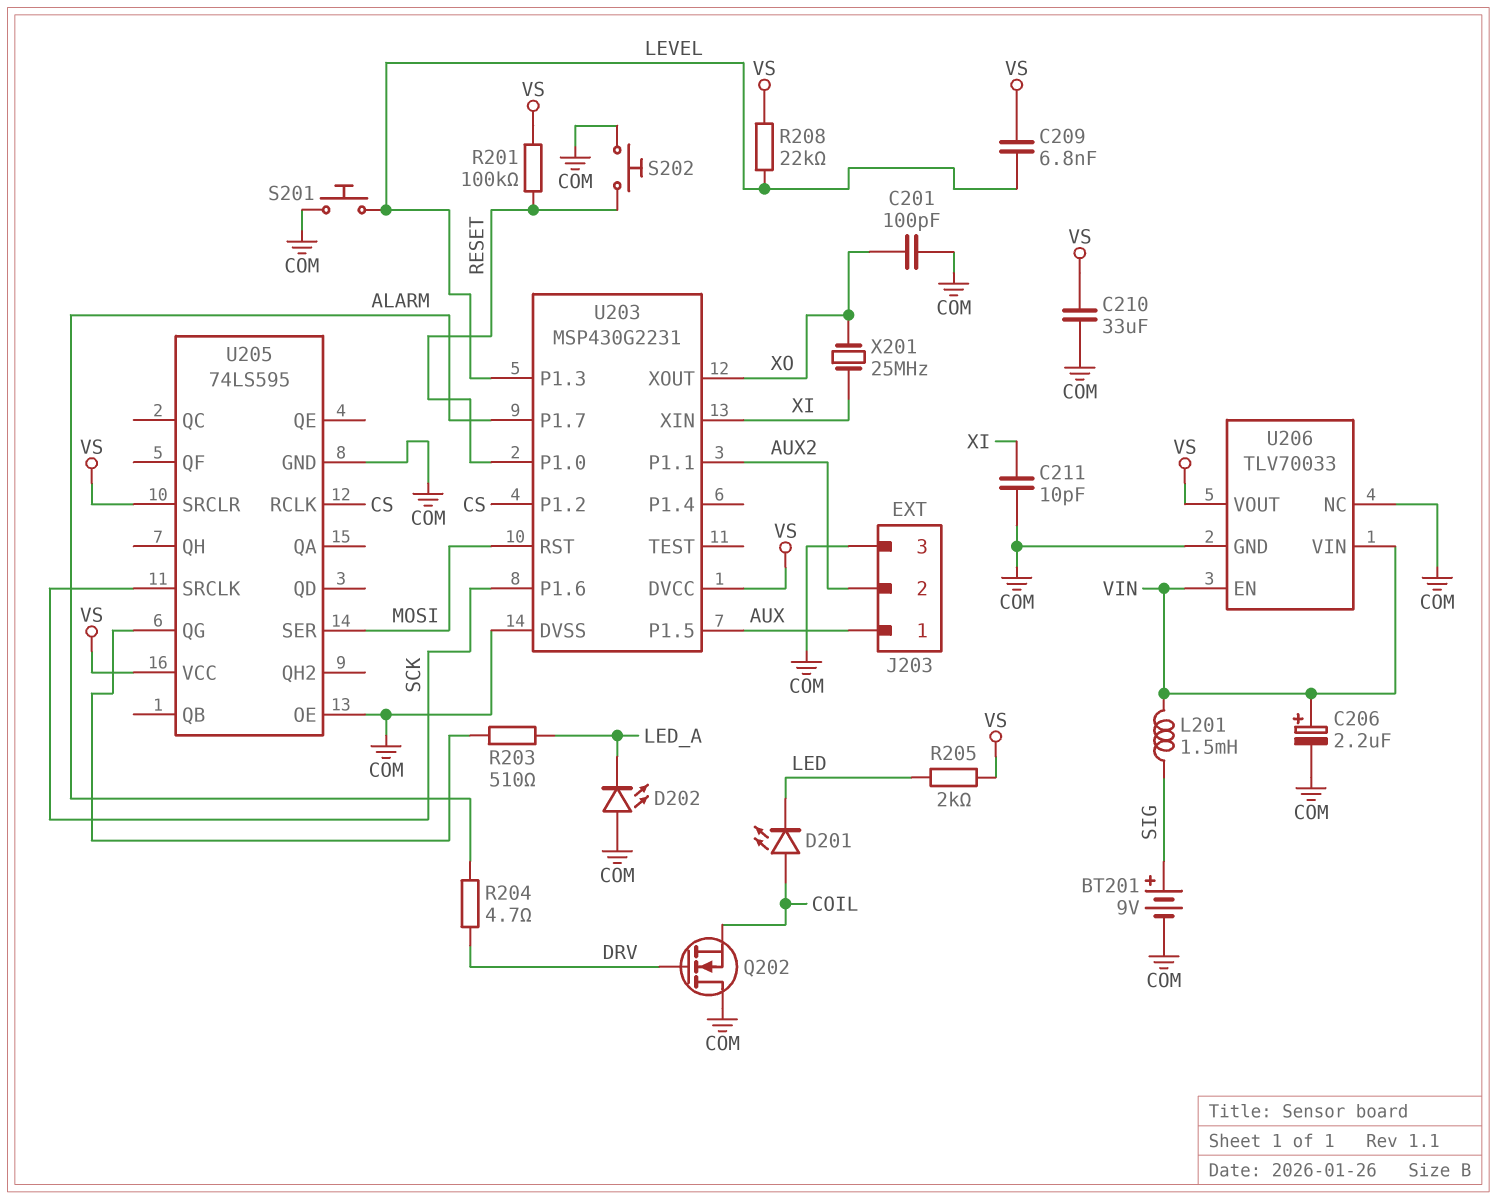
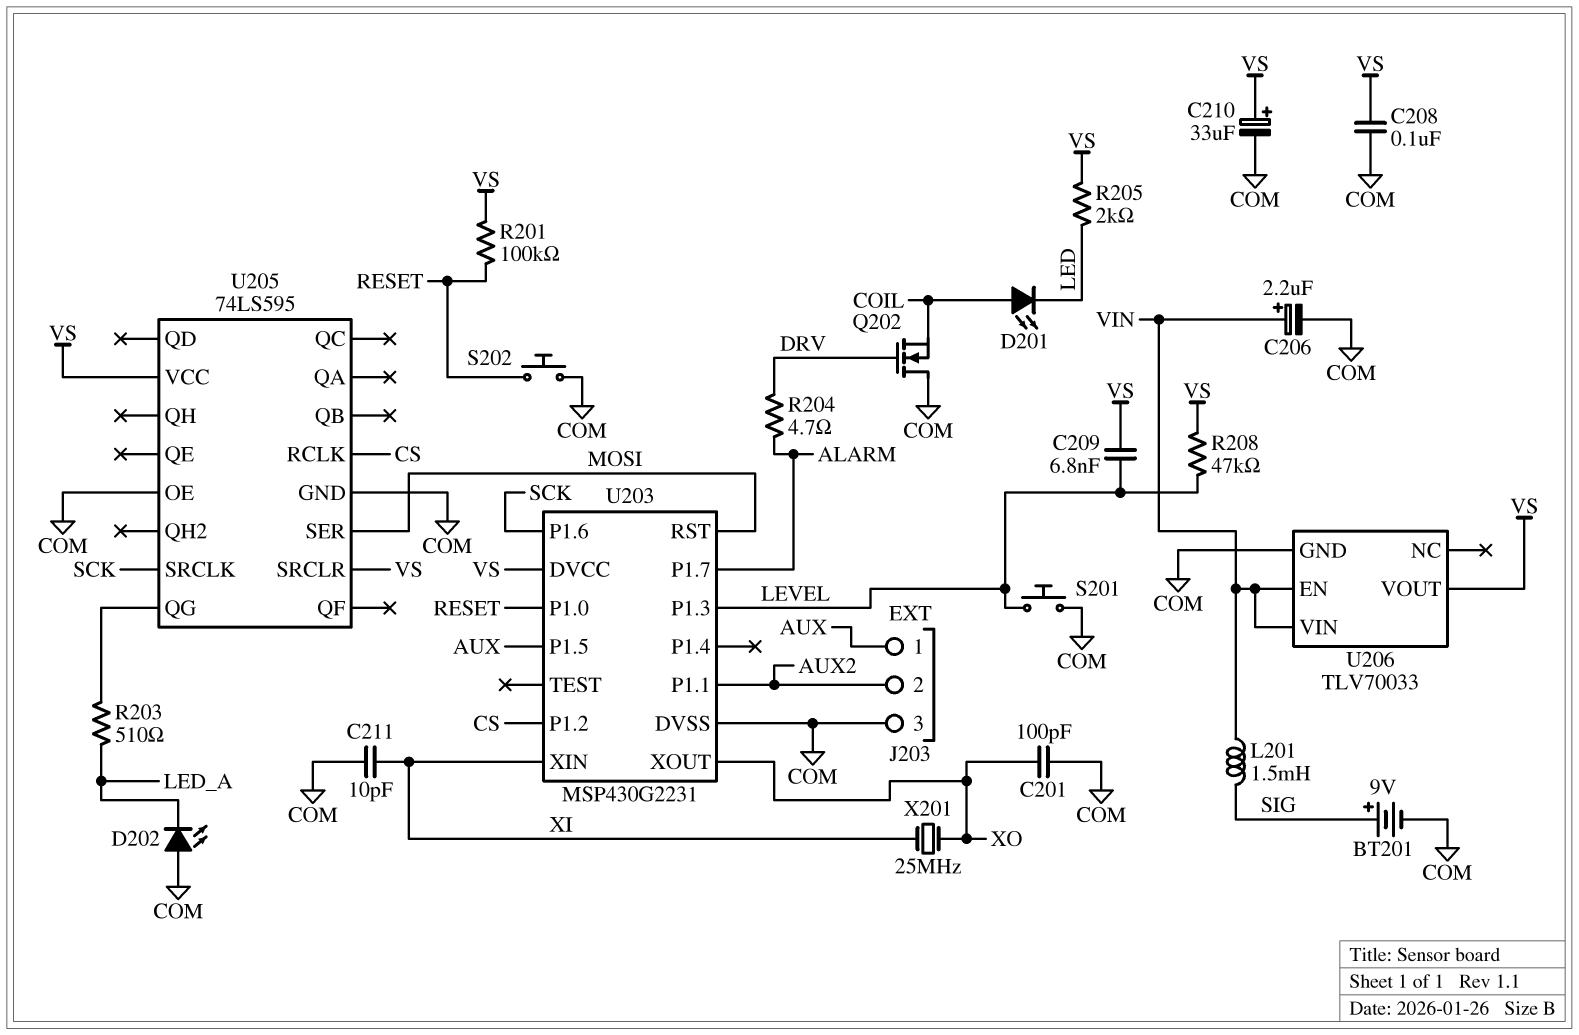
C208: none -> 100nF (COM, VS)
C210: 33uF (COM, VS) -> 33uF (plus VS, minus COM)
R208: 22k (LEVEL, VS) -> 47k (LEVEL, VS)
U206 pin NC: COM -> none

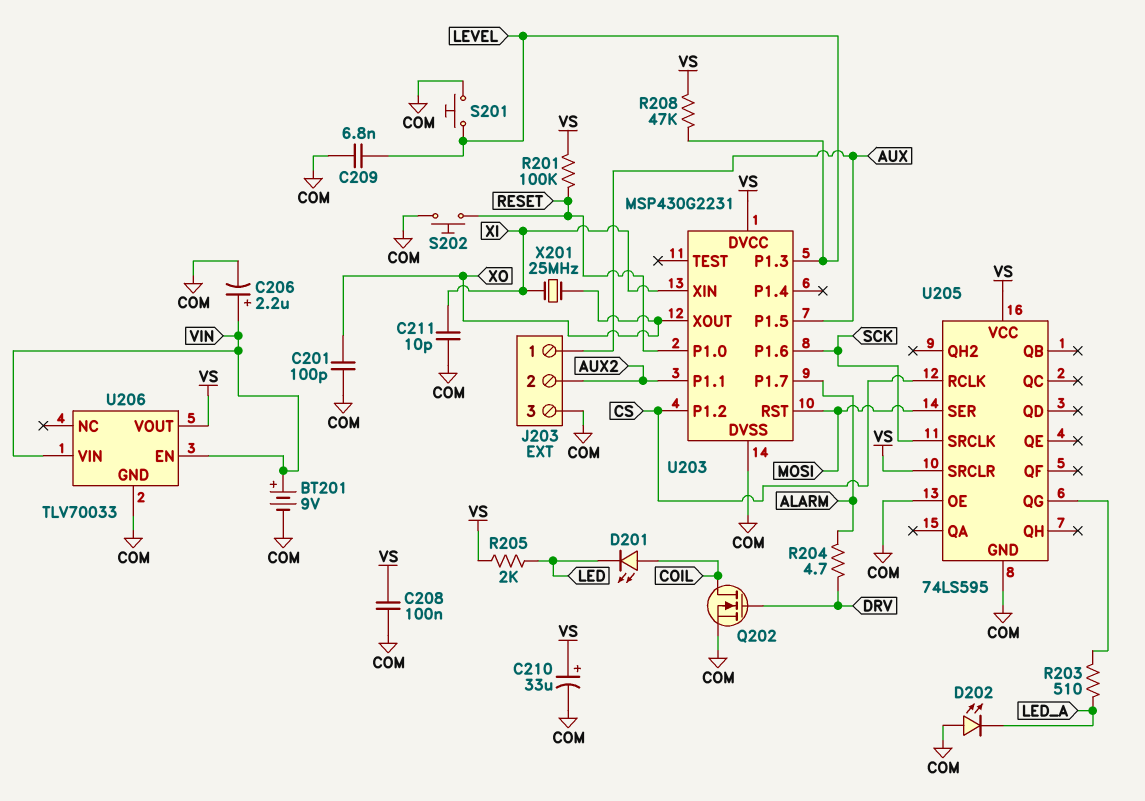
BT201: 9V (plus SIG, minus COM) -> 9V (plus VIN, minus COM)
C209: 6.8nF (LEVEL, VS) -> 6.8nF (COM, LEVEL)
L201: 1.5mH (SIG, VIN) -> none
Q202: NMOS (G DRV, D COM, S COIL) -> NMOS (G DRV, D COIL, S COM)

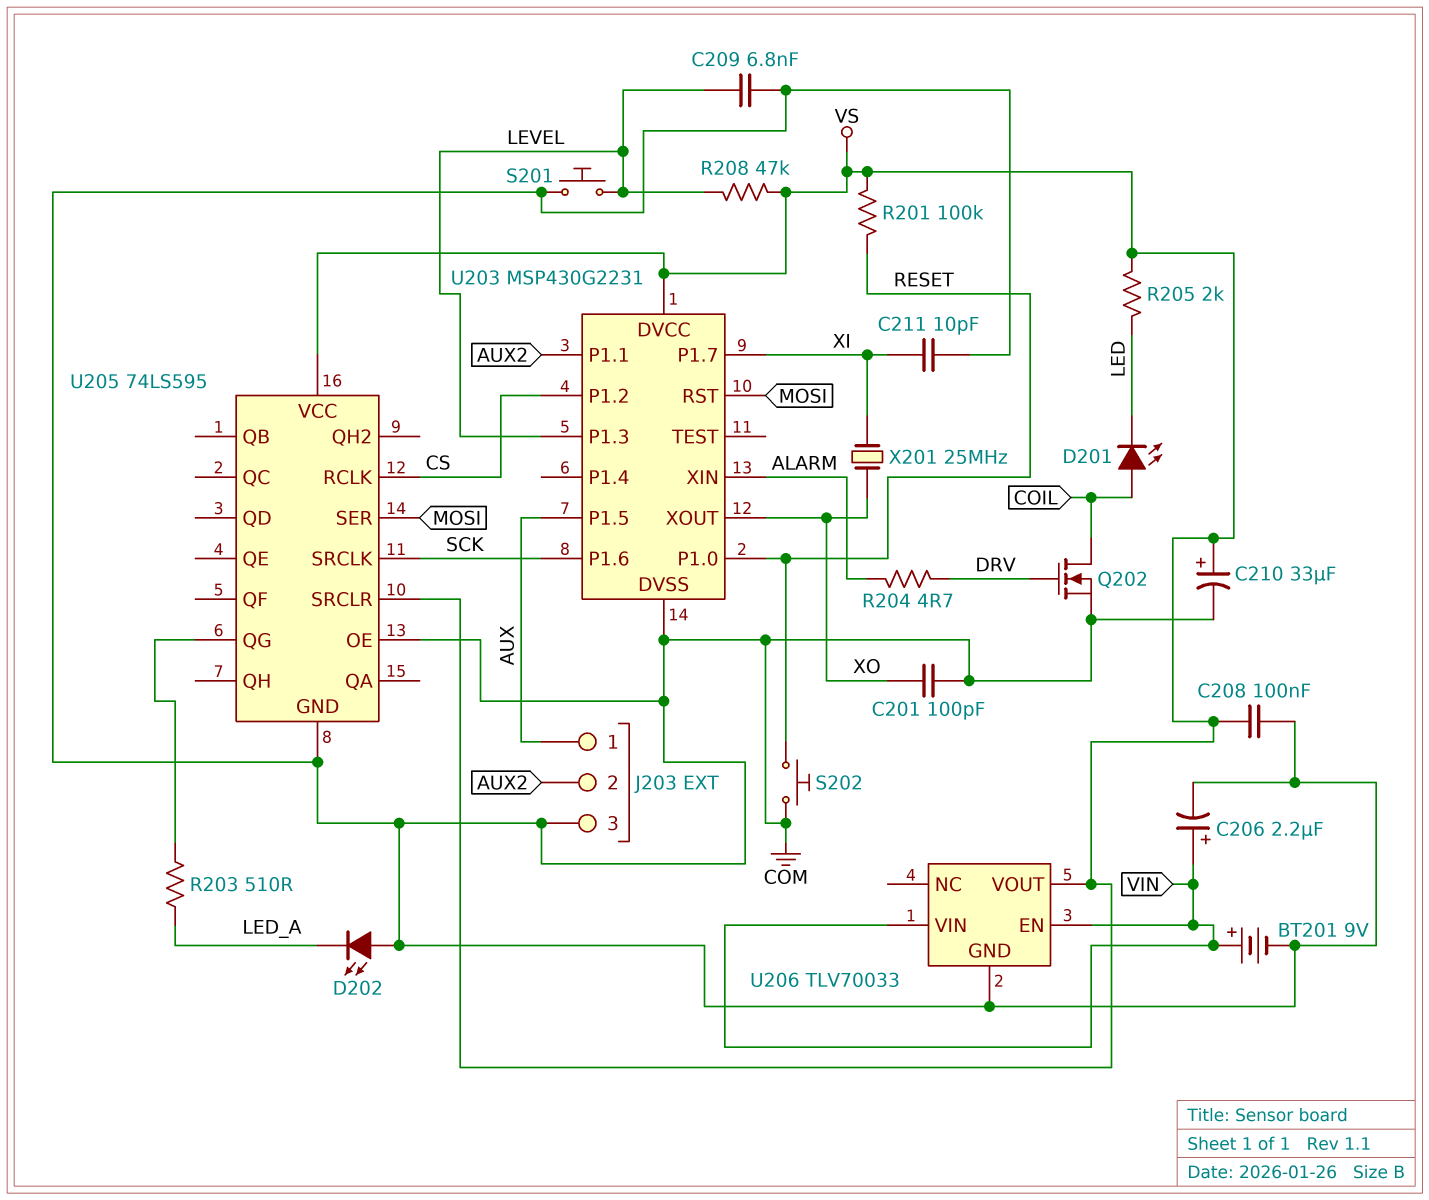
U203 pin P1.7: ALARM -> XI
U203 pin XIN: XI -> ALARM

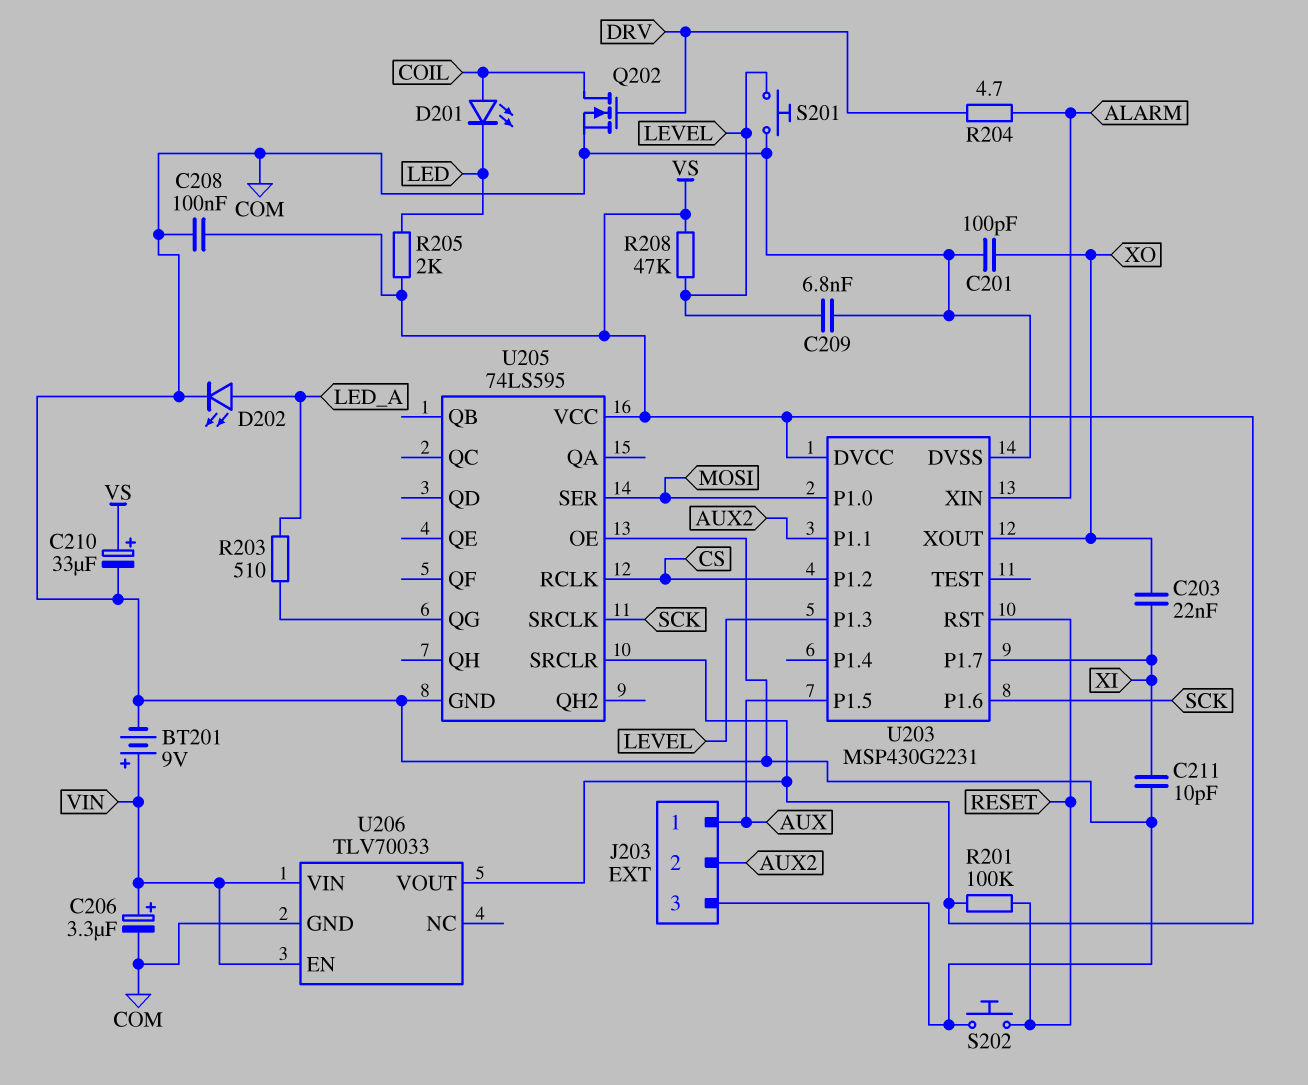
C203: none -> 22nF (XI, XO)
C206: 2.2uF (plus VIN, minus COM) -> 3.3uF (plus VIN, minus COM)
D202: LED (A COM, K LED_A) -> LED (A LED_A, K COM)
U203 pin P1.0: RESET -> MOSI
U203 pin RST: MOSI -> RESET
X201: 25MHz (XI, XO) -> none

